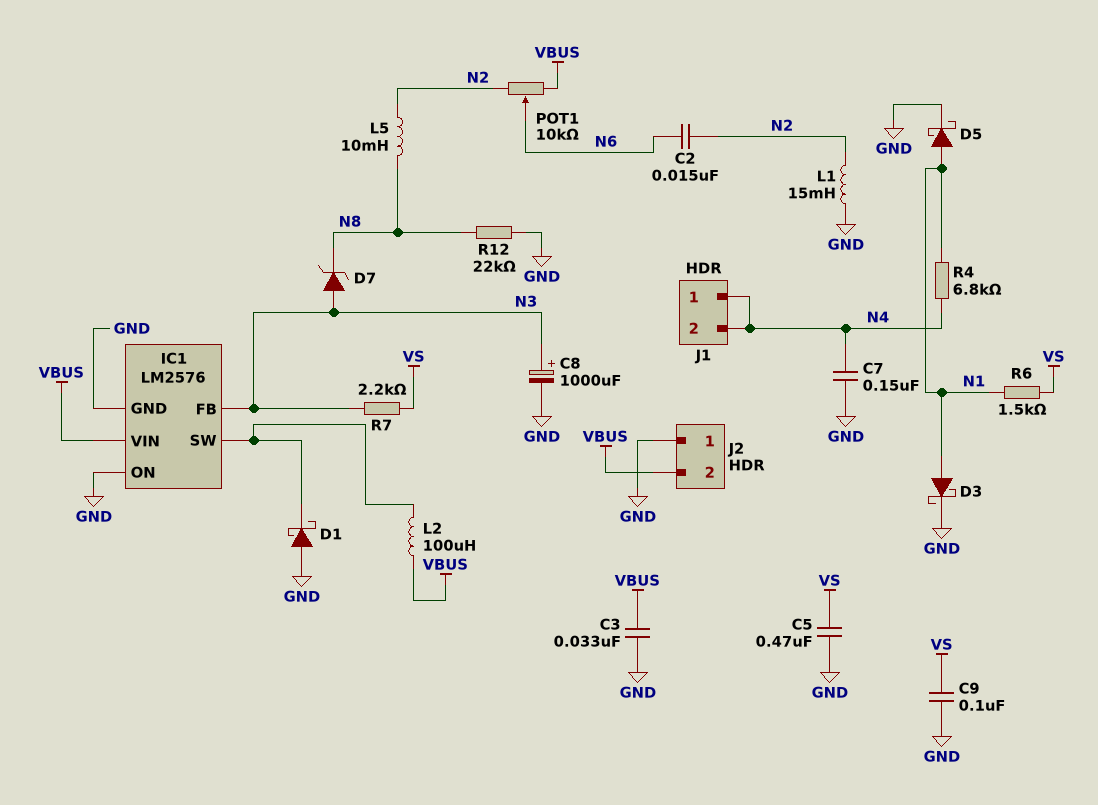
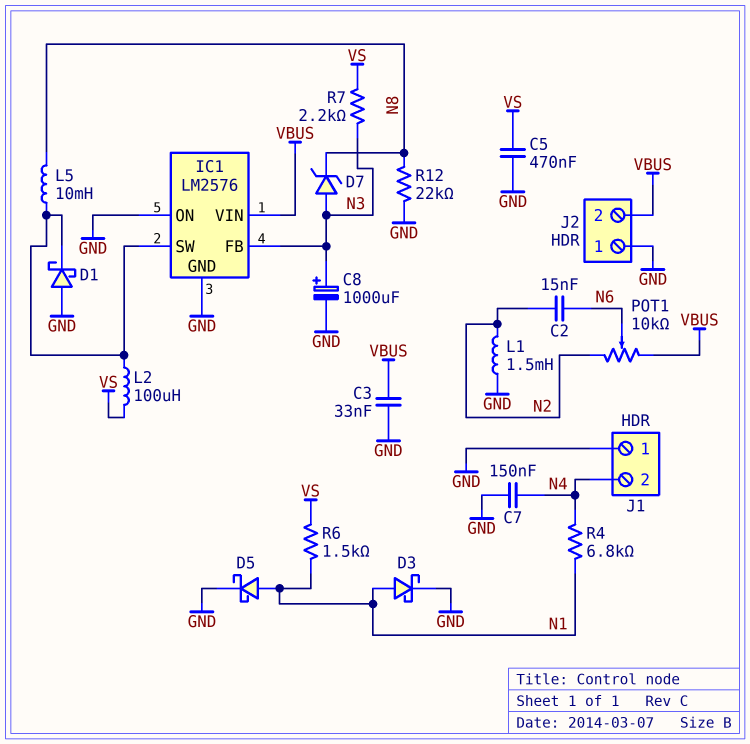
C9: 100nF (GND, VS) -> none
J1 pin 1: N4 -> GND
L1: 15mH (GND, N2) -> 1.5mH (GND, N2)
L2: 100uH (IC1/SW, VBUS) -> 100uH (IC1/SW, VS)
L5: 10mH (N2, N8) -> 10mH (IC1/SW, N8)

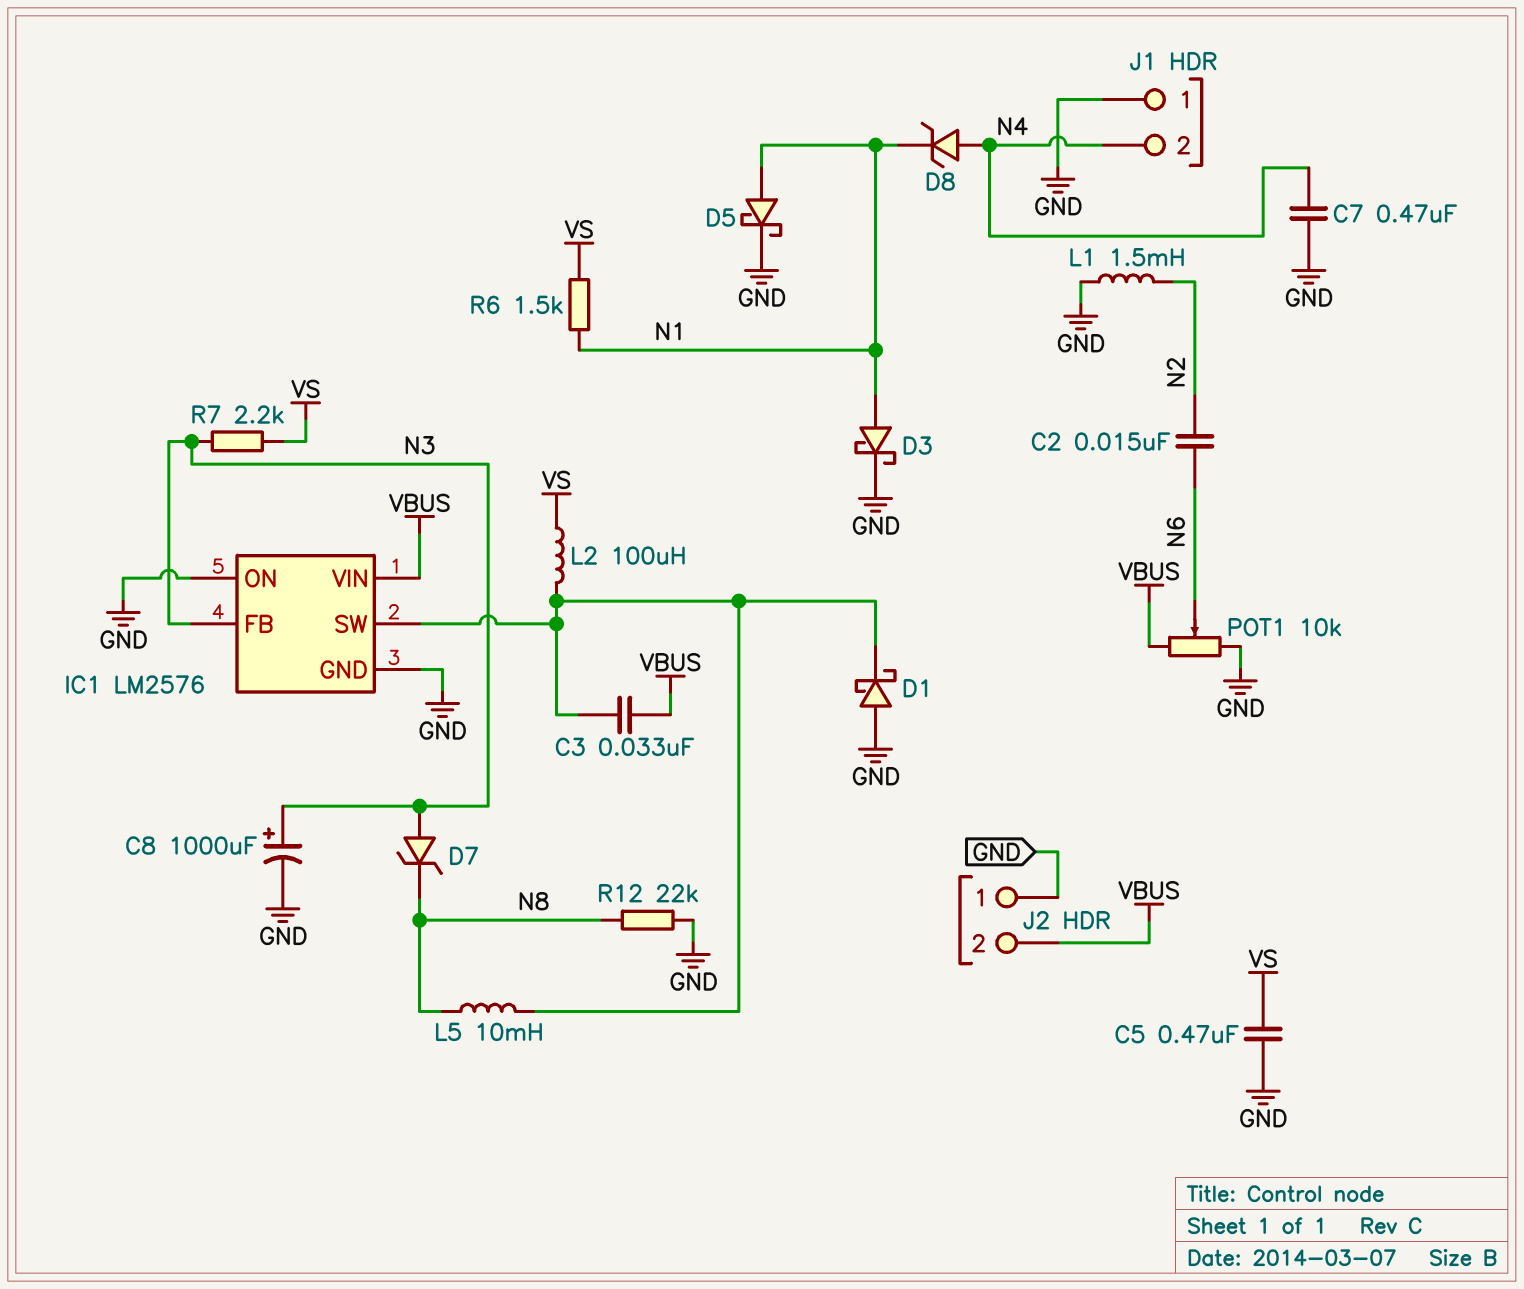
C3: 33nF (GND, VBUS) -> 33nF (IC1/SW, VBUS)
C7: 150nF (GND, N4) -> 470nF (GND, N4)
D8: none -> zener (A N4, K N1)
POT1: 10k (N2, VBUS, wiper N6) -> 10k (GND, VBUS, wiper N6)
R4: 6.8k (N1, N4) -> none

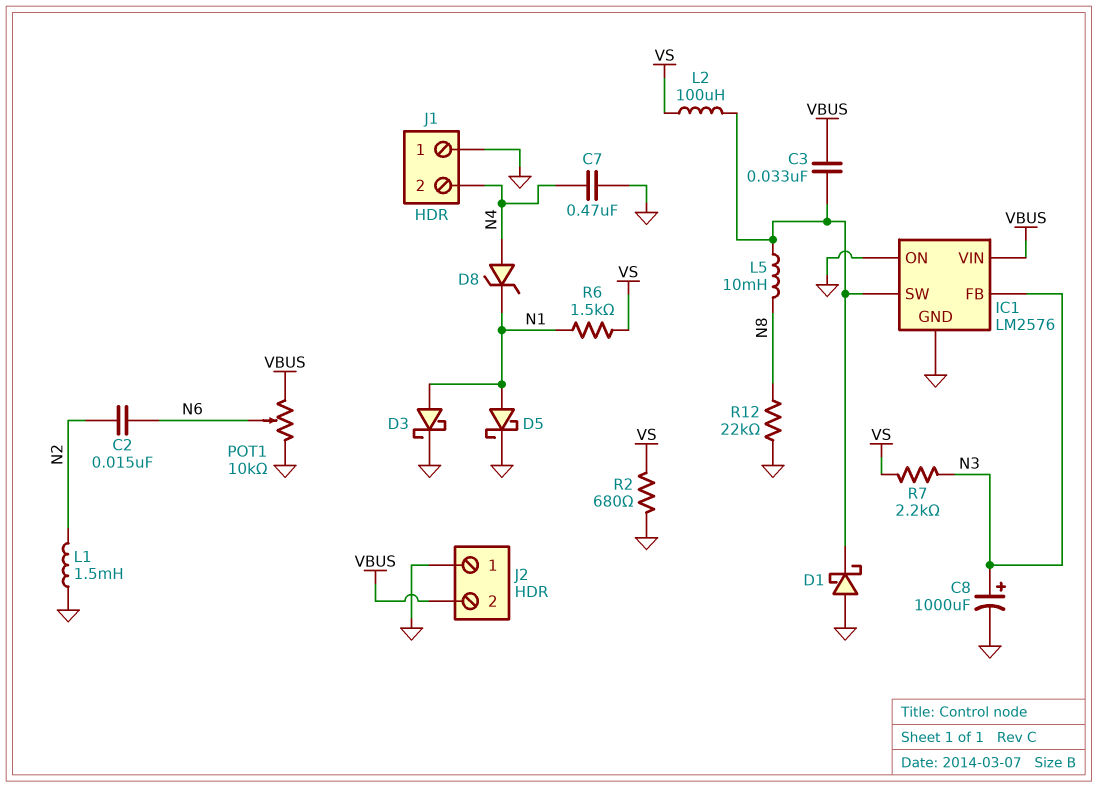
C5: 470nF (GND, VS) -> none
D7: zener (A N3, K N8) -> none
R2: none -> 680 (GND, VS)

